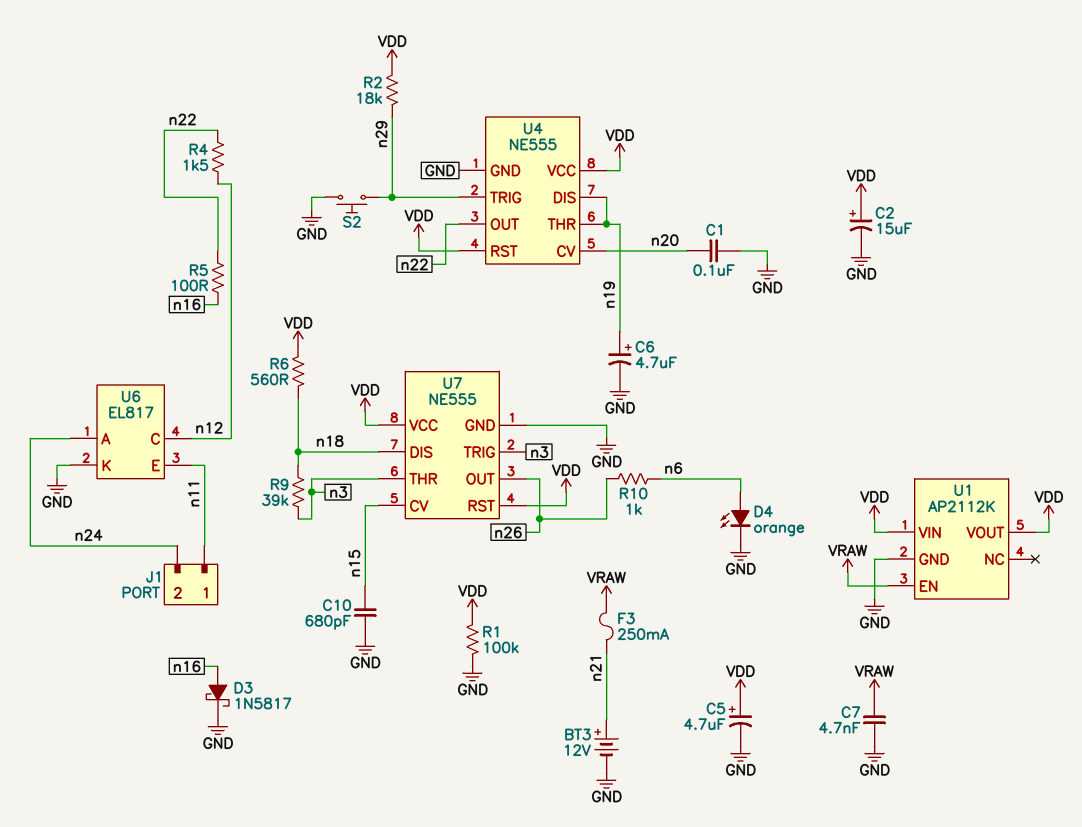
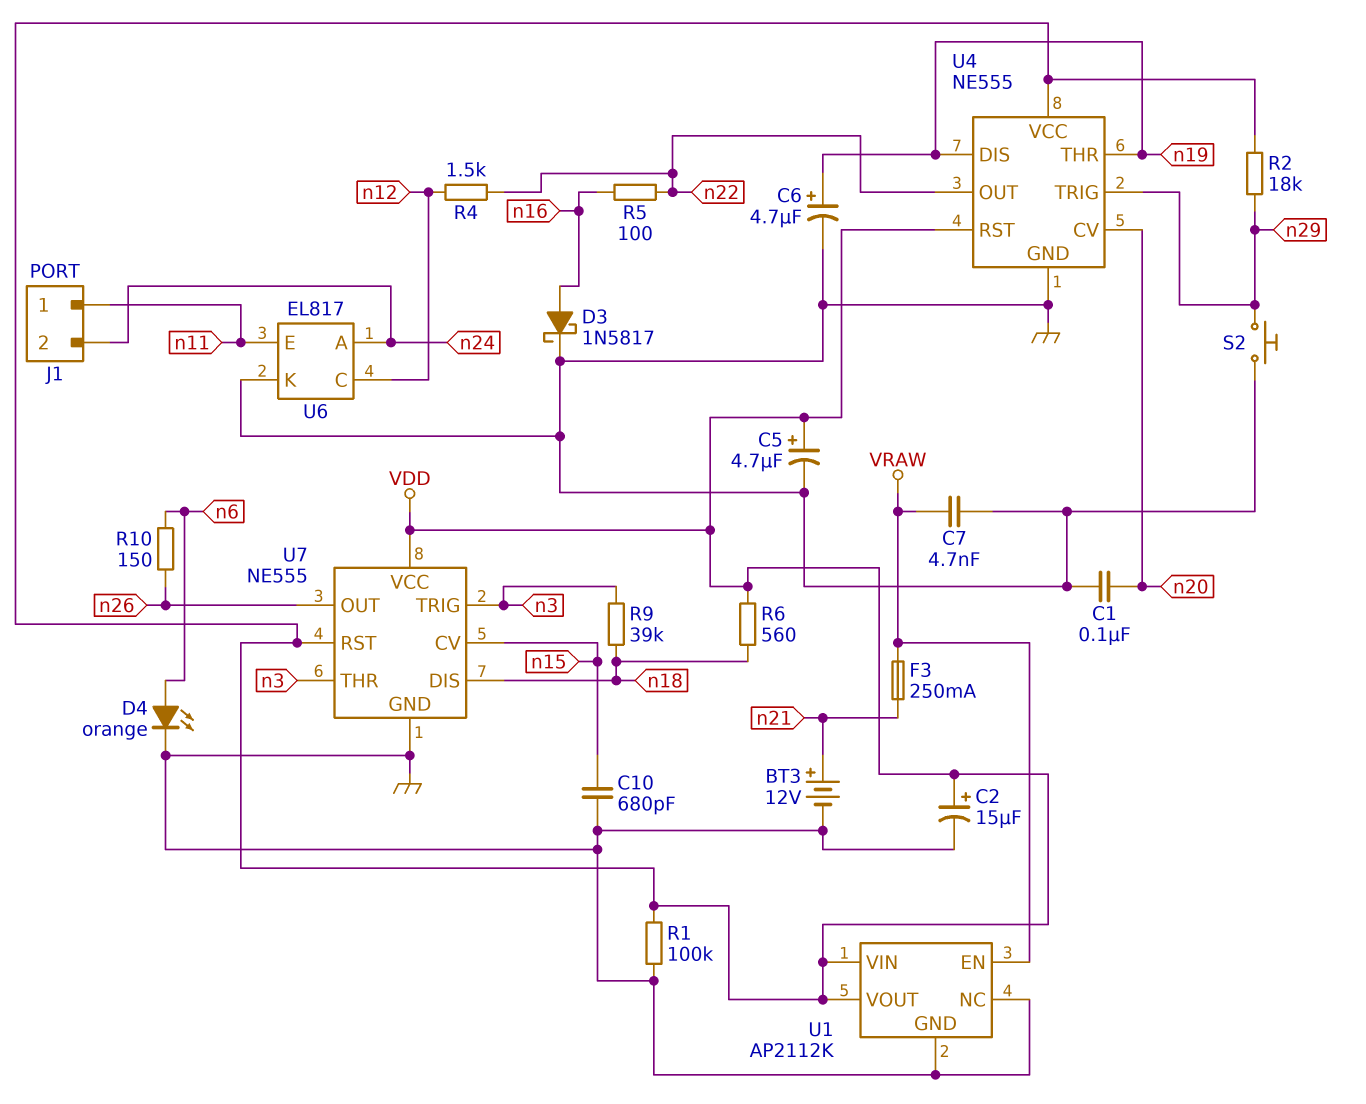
R10: 1k (n6, n26) -> 150 (n6, n26)
U1 pin NC: none -> GND

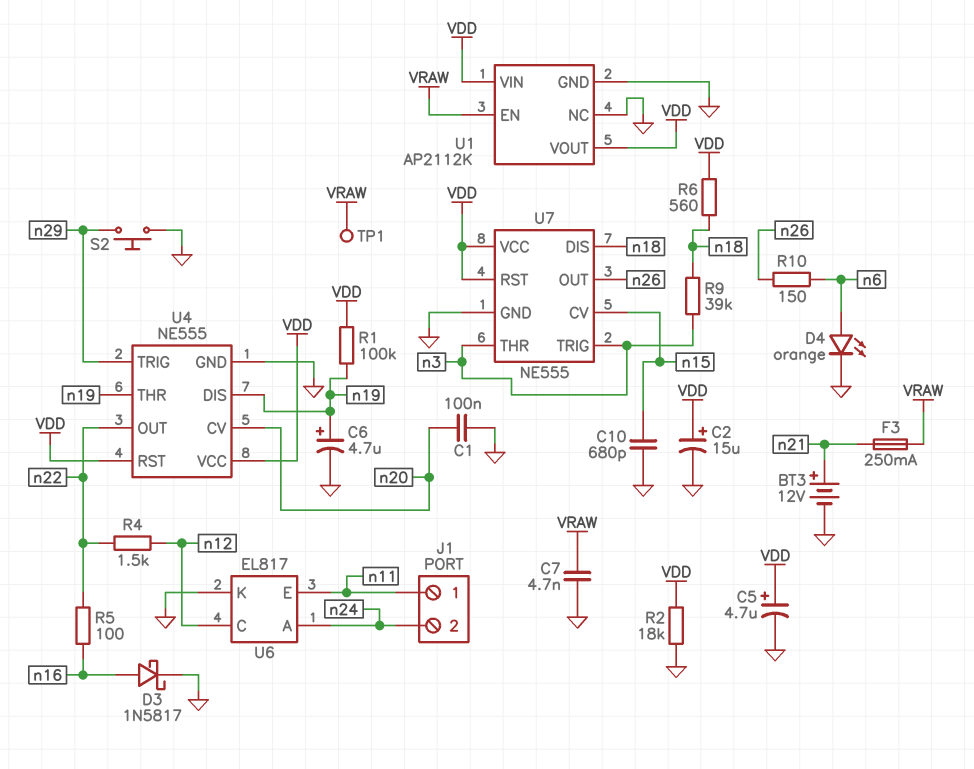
R1: 100k (GND, VDD) -> 100k (VDD, n19)
R2: 18k (VDD, n29) -> 18k (GND, VDD)
TP1: none -> test point (VRAW)

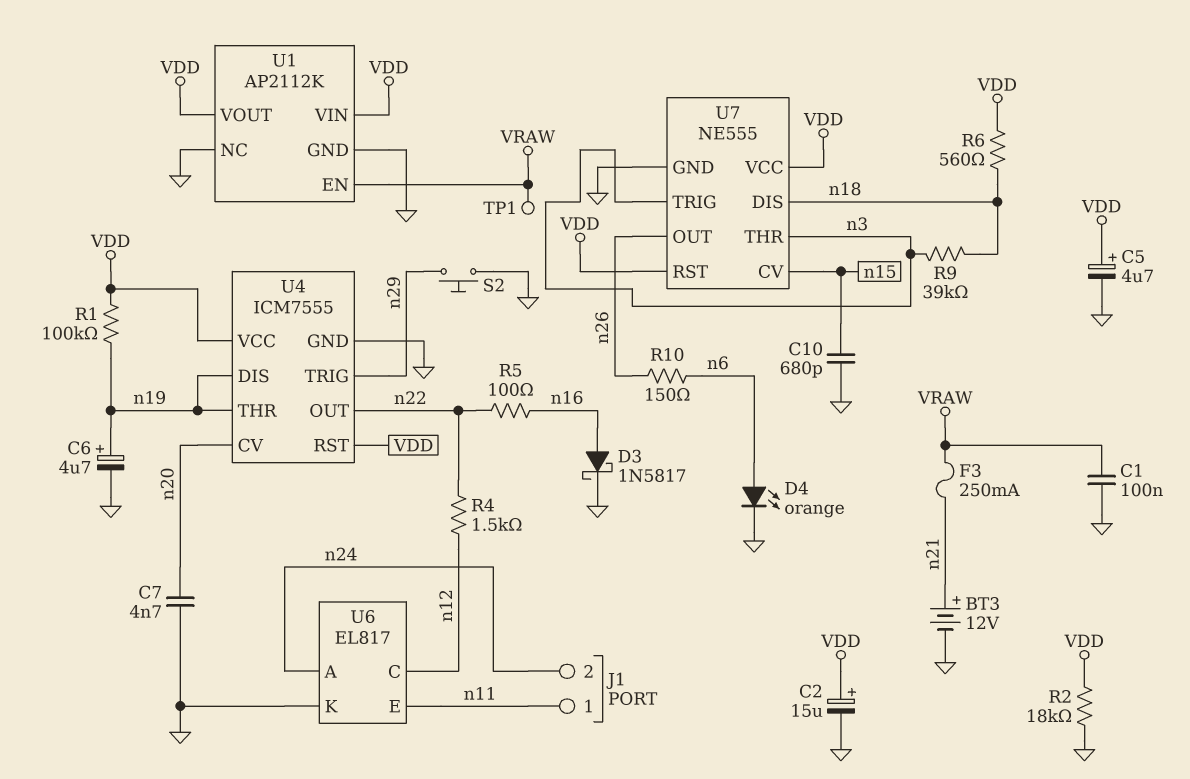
C1: 100nF (GND, n20) -> 100nF (GND, VRAW)
C7: 4.7nF (GND, VRAW) -> 4.7nF (GND, n20)
U4: NE555 -> ICM7555

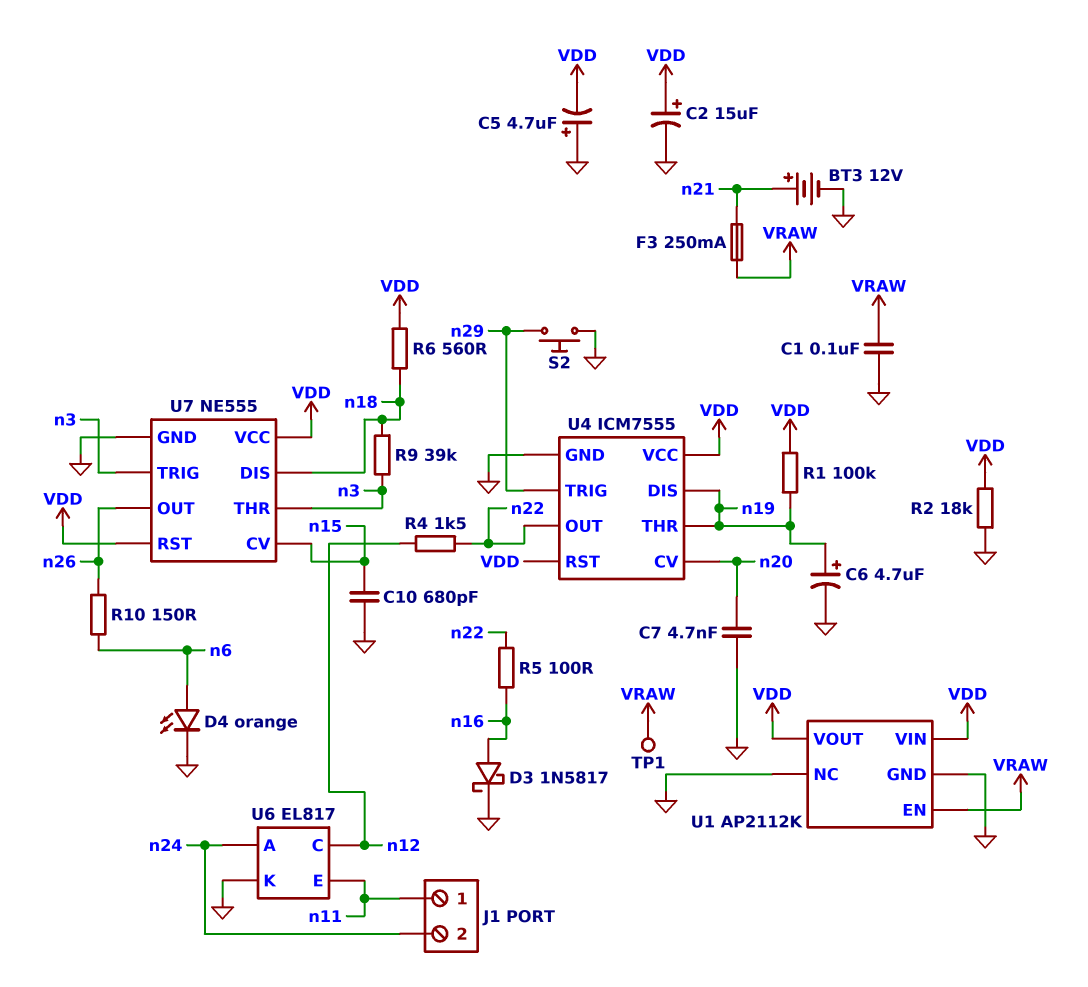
C5: 4.7uF (plus VDD, minus GND) -> 4.7uF (plus GND, minus VDD)

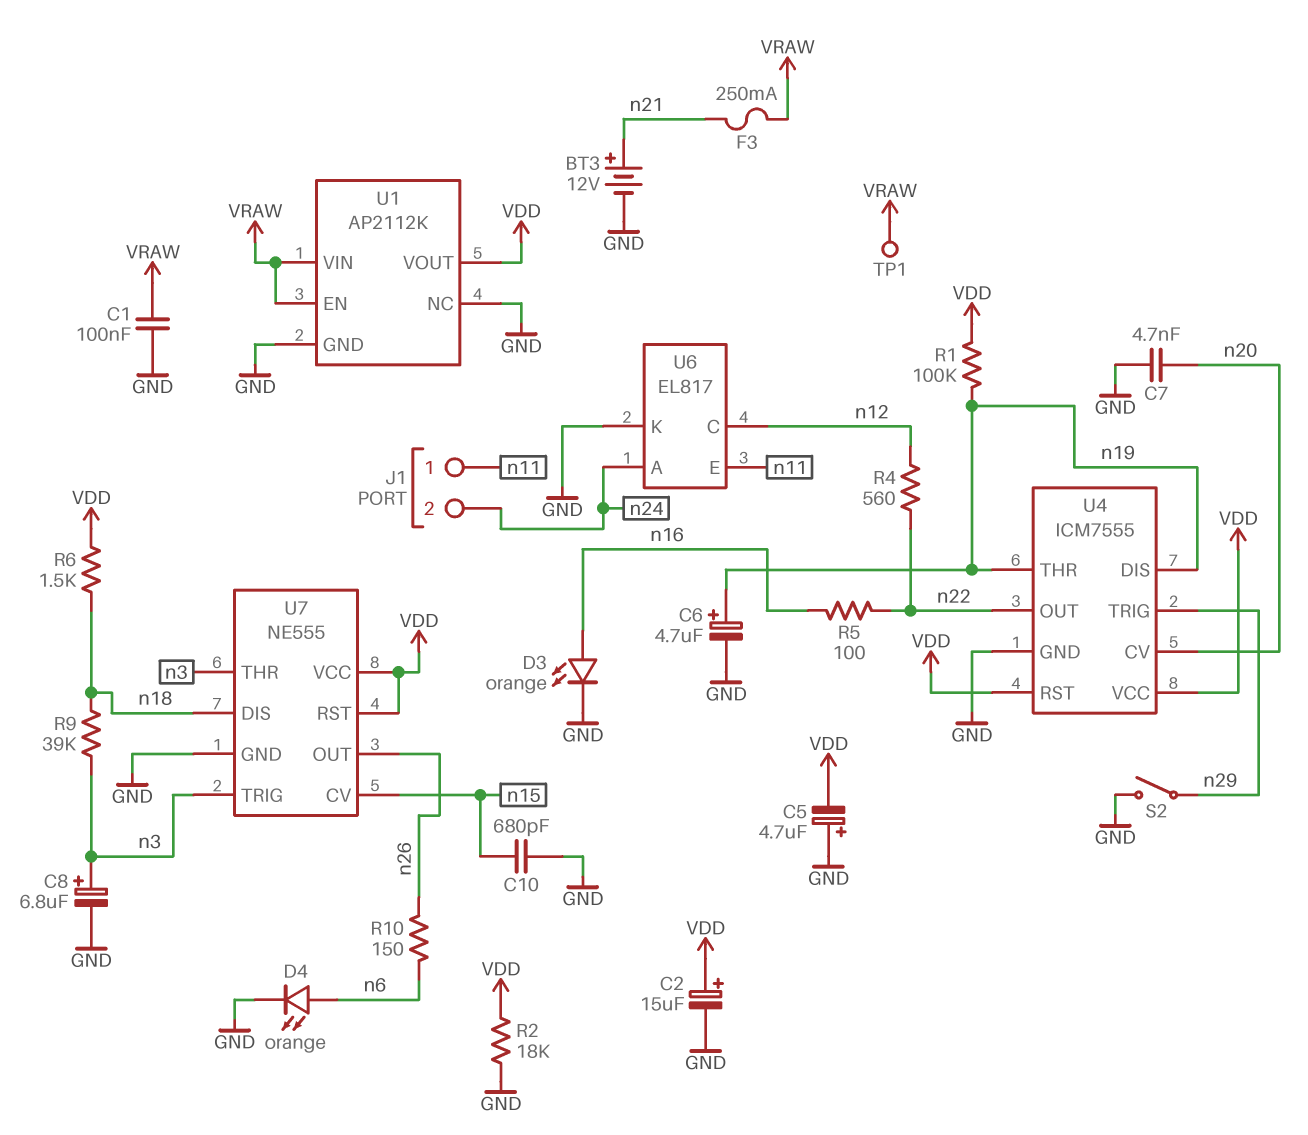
C8: none -> 6.8uF (plus n3, minus GND)
D3: schottky 1N5817 (A n16, K GND) -> LED orange (A n16, K GND)
R4: 1.5k (n12, n22) -> 560 (n12, n22)
R6: 560 (VDD, n18) -> 1.5k (VDD, n18)
S2: button (GND, n29) -> switch (GND, n29)
U1 pin VIN: VDD -> VRAW

